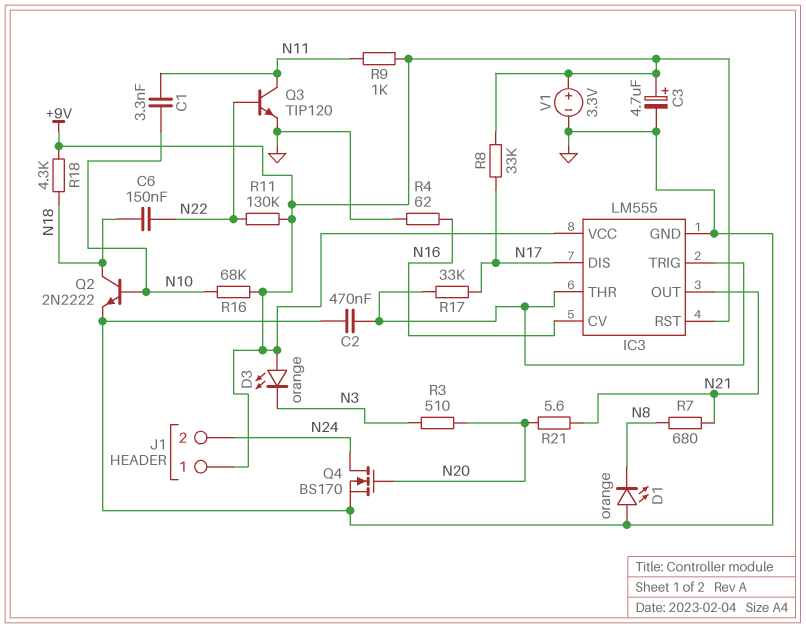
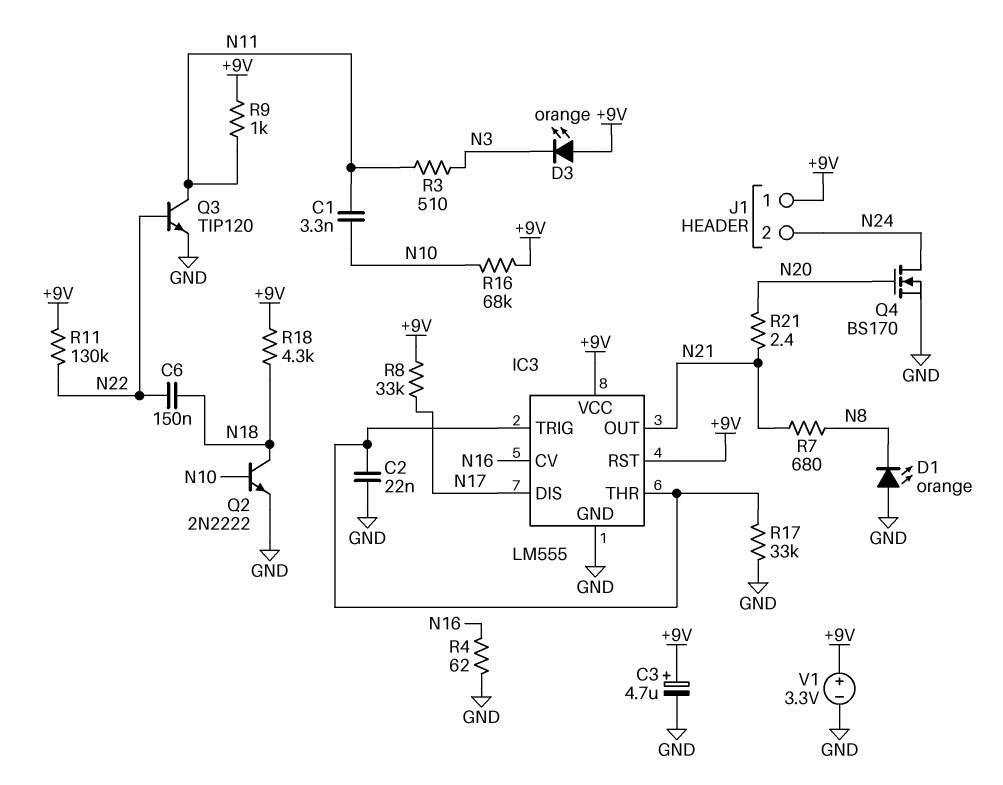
C2: 470nF (GND, IC3/THR) -> 22nF (GND, IC3/THR)
R3: 510 (N3, N20) -> 510 (N3, N11)
R17: 33k (IC3/THR, N17) -> 33k (GND, IC3/THR)
R21: 5.6 (N20, N21) -> 2.4 (N20, N21)

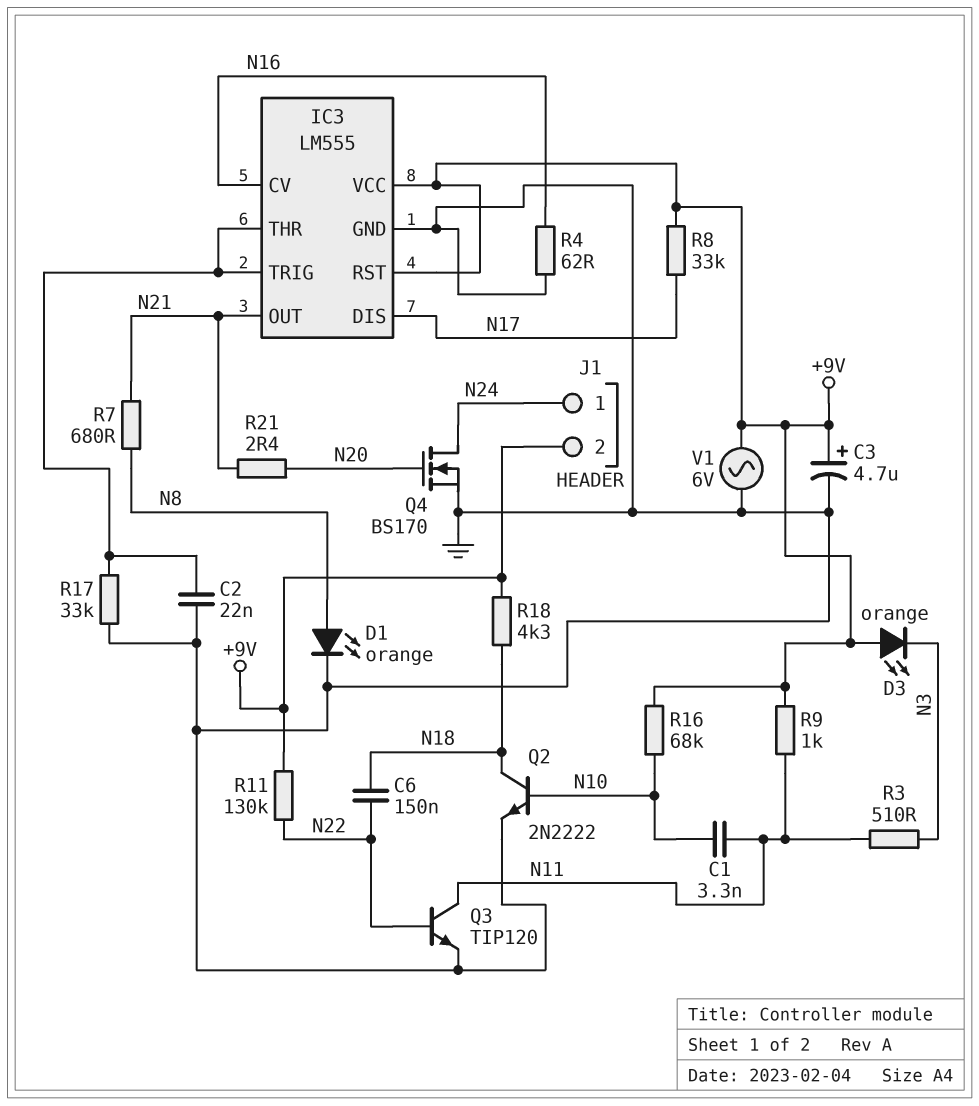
D1: LED orange (A GND, K N8) -> LED orange (A N8, K GND)
J1 pin 1: +9V -> N24
J1 pin 2: N24 -> +9V
V1: 3.3V (plus +9V, minus GND) -> AC 6V (+9V, GND)

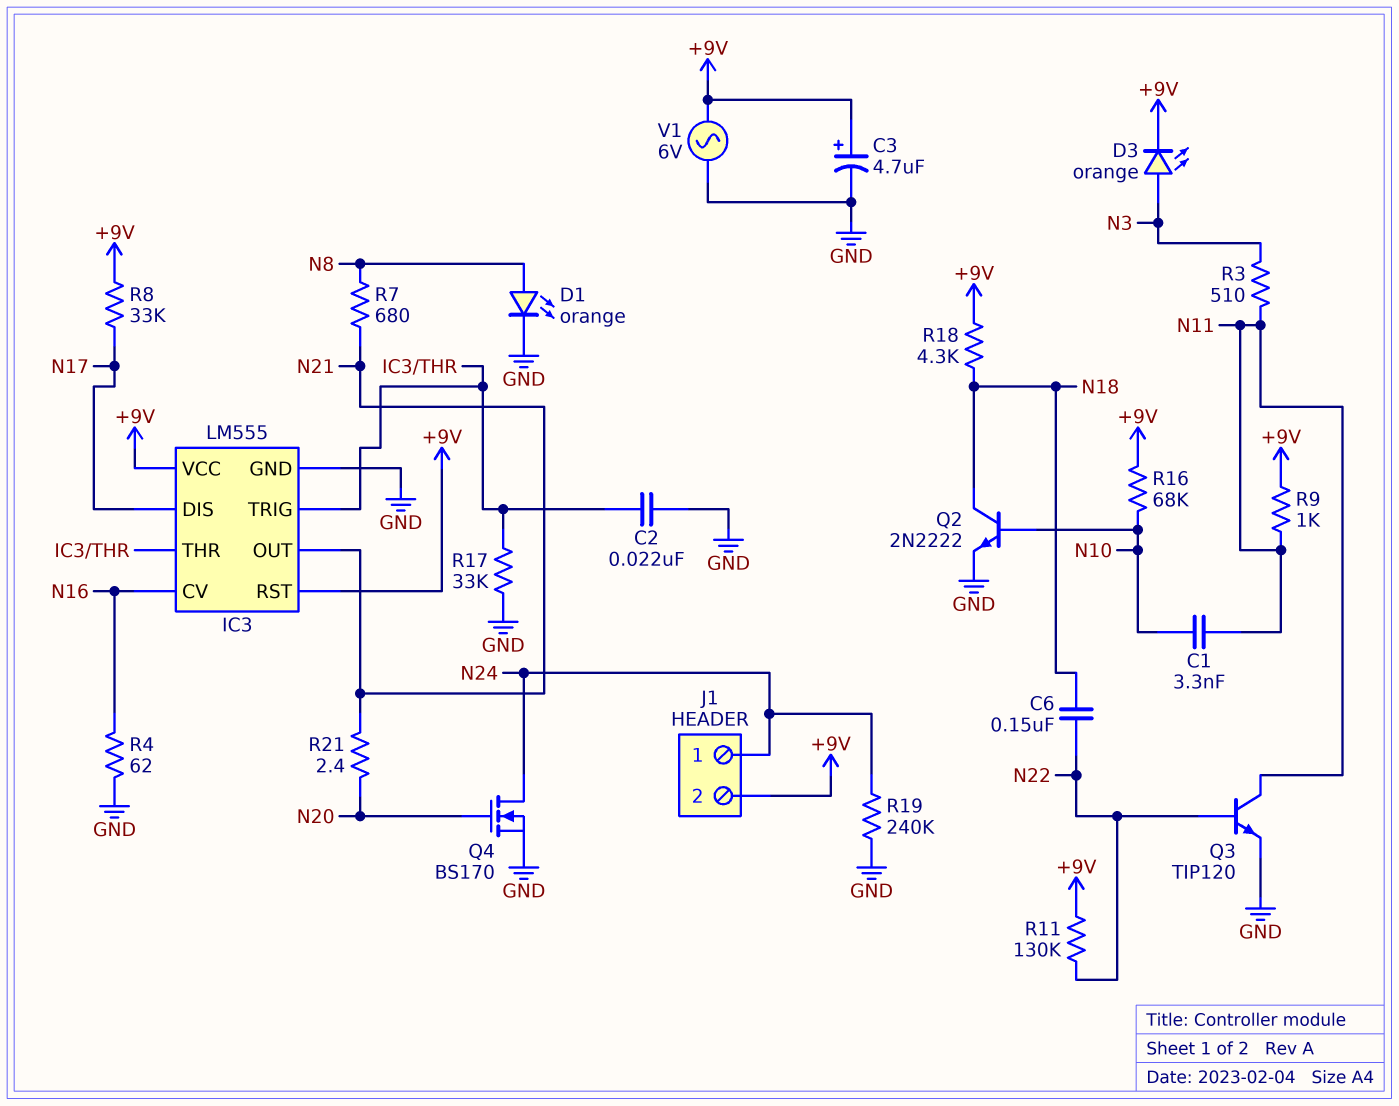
D3: LED orange (A +9V, K N3) -> LED orange (A N3, K +9V)
R19: none -> 240k (GND, N24)

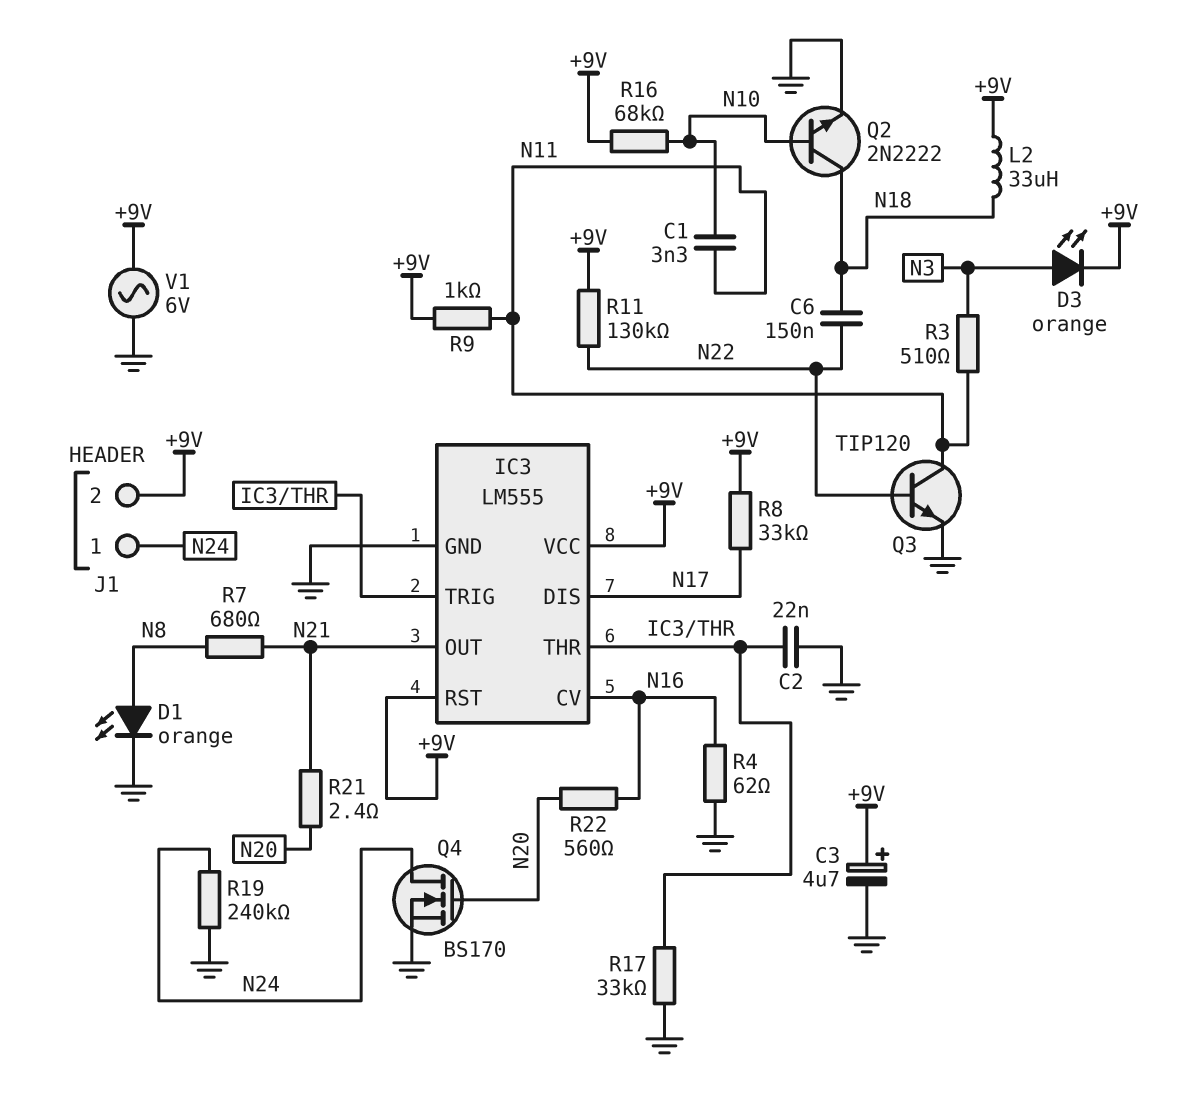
L2: none -> 33uH (+9V, N18)
R18: 4.3k (+9V, N18) -> none
R22: none -> 560 (N16, N20)

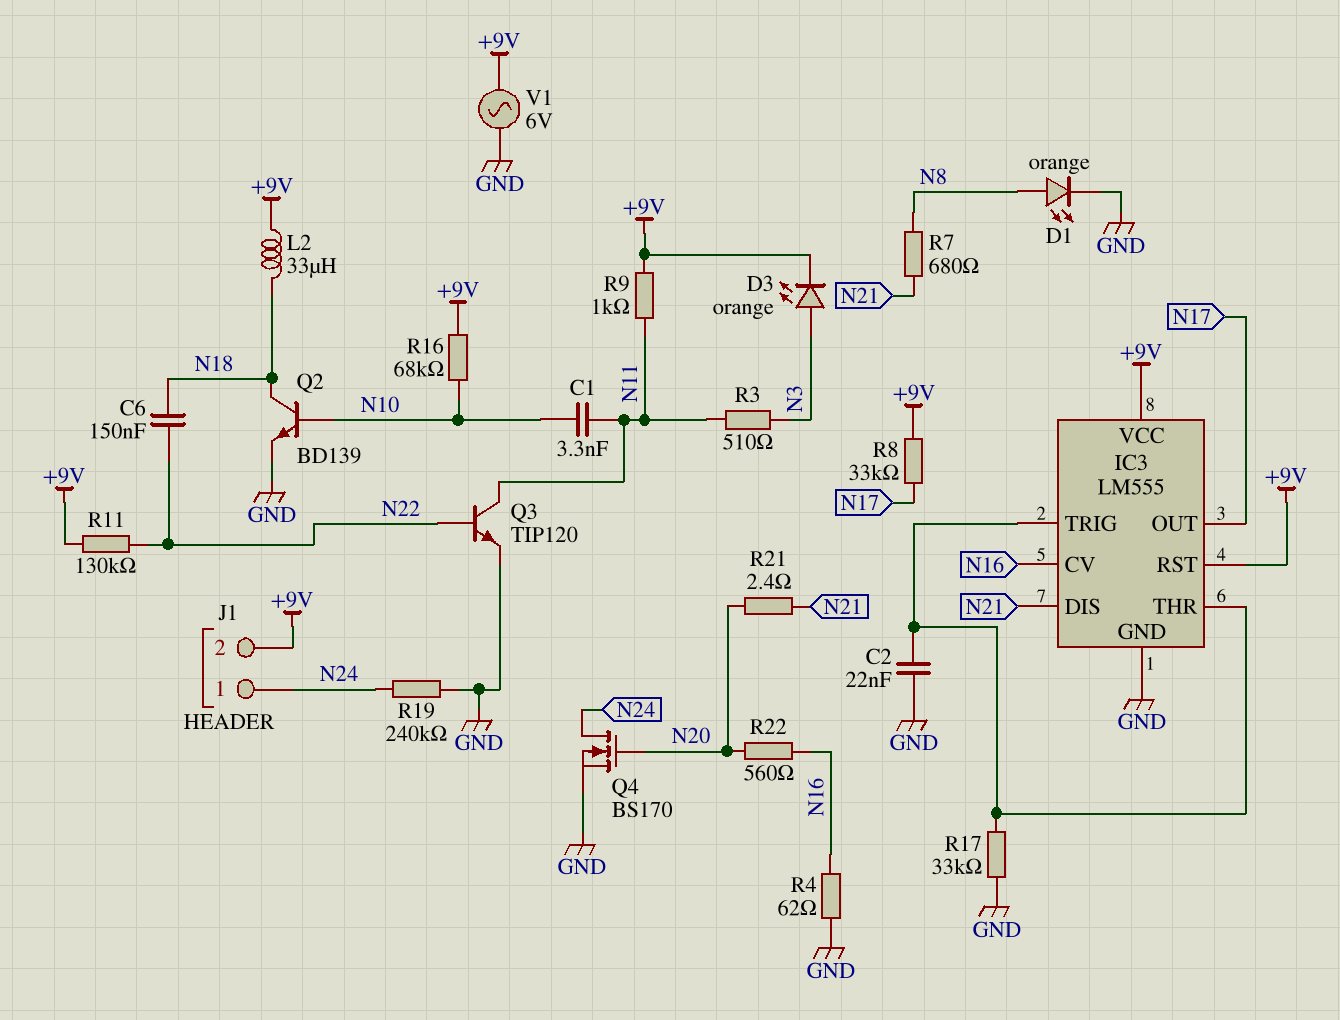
C3: 4.7uF (plus +9V, minus GND) -> none
IC3 pin DIS: N17 -> N21
IC3 pin OUT: N21 -> N17
Q2: NPN 2N2222 (B N10, C N18, E GND) -> NPN BD139 (B N10, C N18, E GND)

